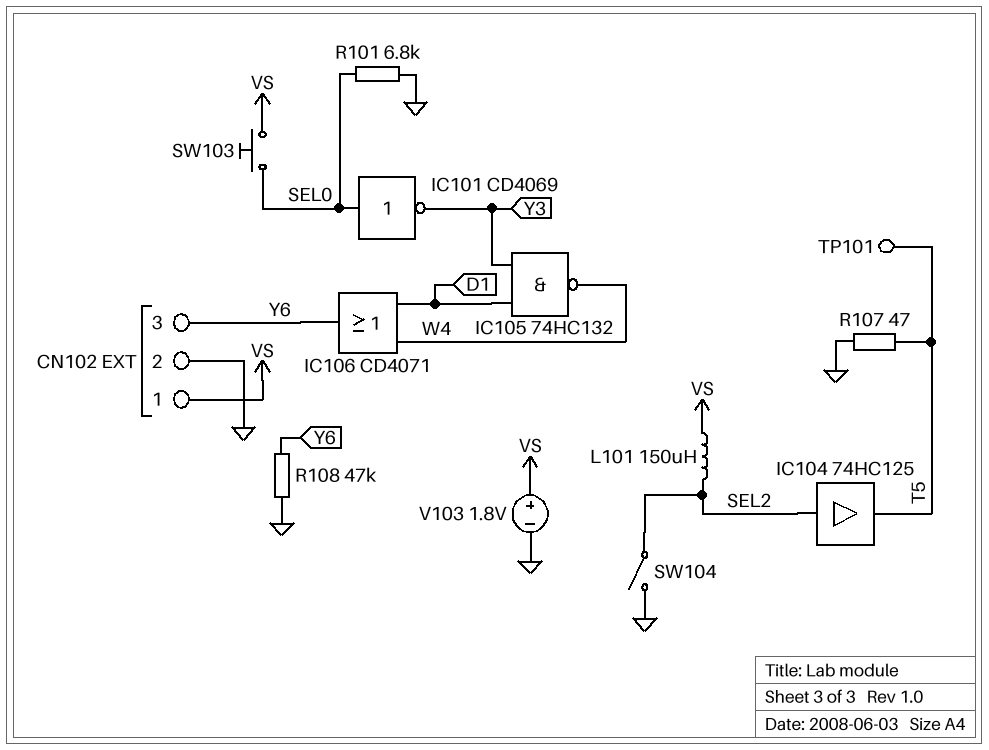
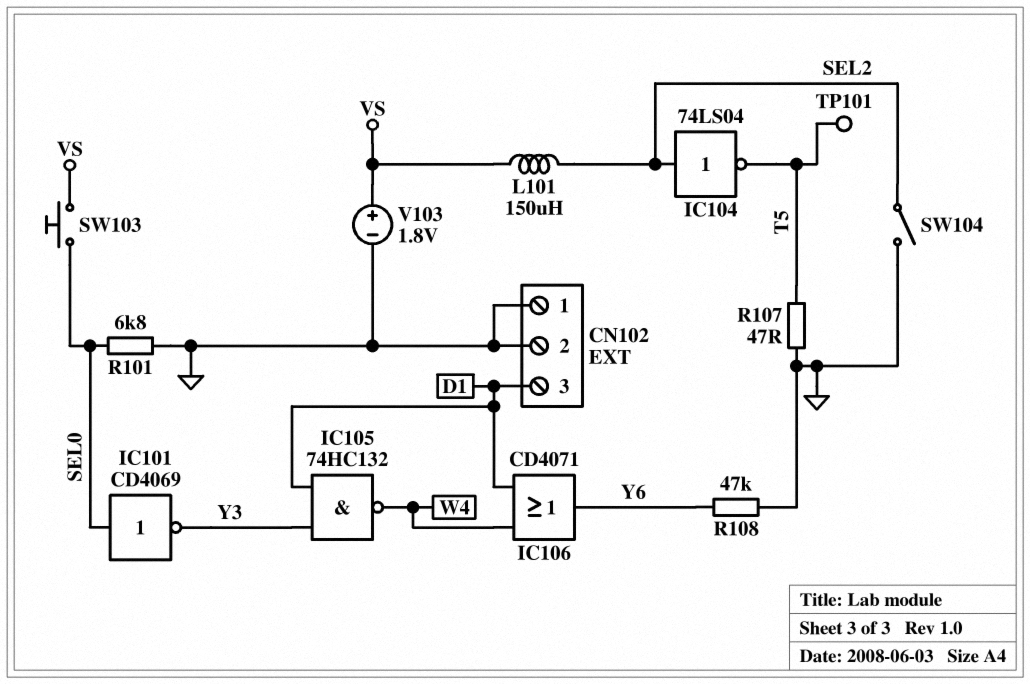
CN102 pin 1: VS -> GND
CN102 pin 3: Y6 -> D1
IC104: buffer 74HC125 (in SEL2, out T5) -> NOT 74LS04 (in SEL2, out T5)

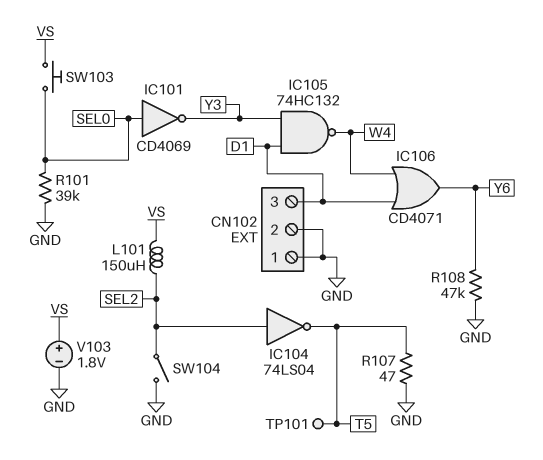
R101: 6.8k (GND, SEL0) -> 39k (GND, SEL0)

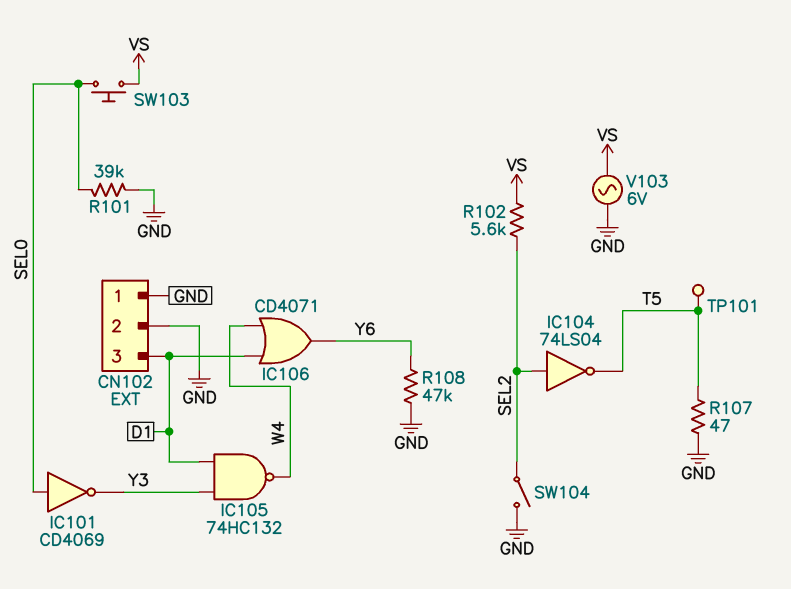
L101: 150uH (SEL2, VS) -> none
R102: none -> 5.6k (SEL2, VS)
V103: 1.8V (plus VS, minus GND) -> AC 6V (GND, VS)

